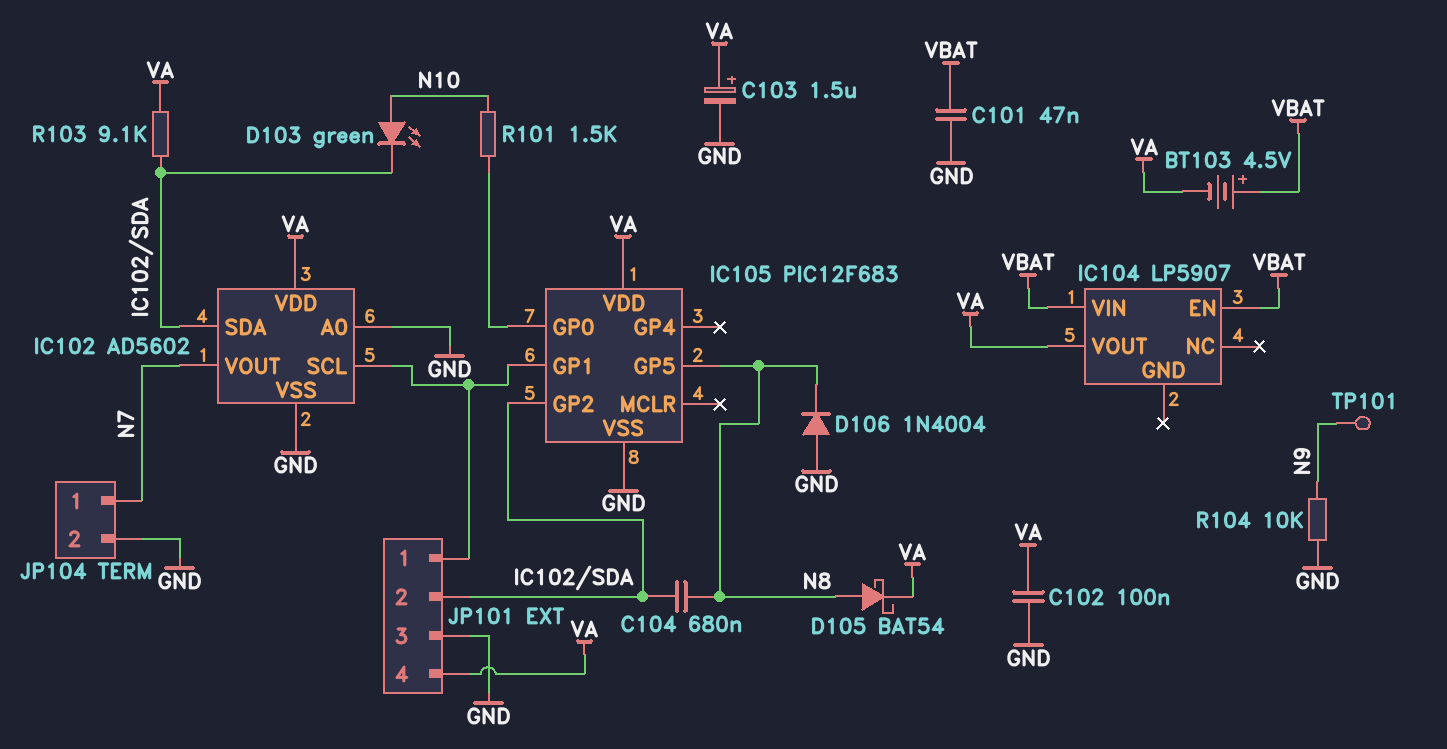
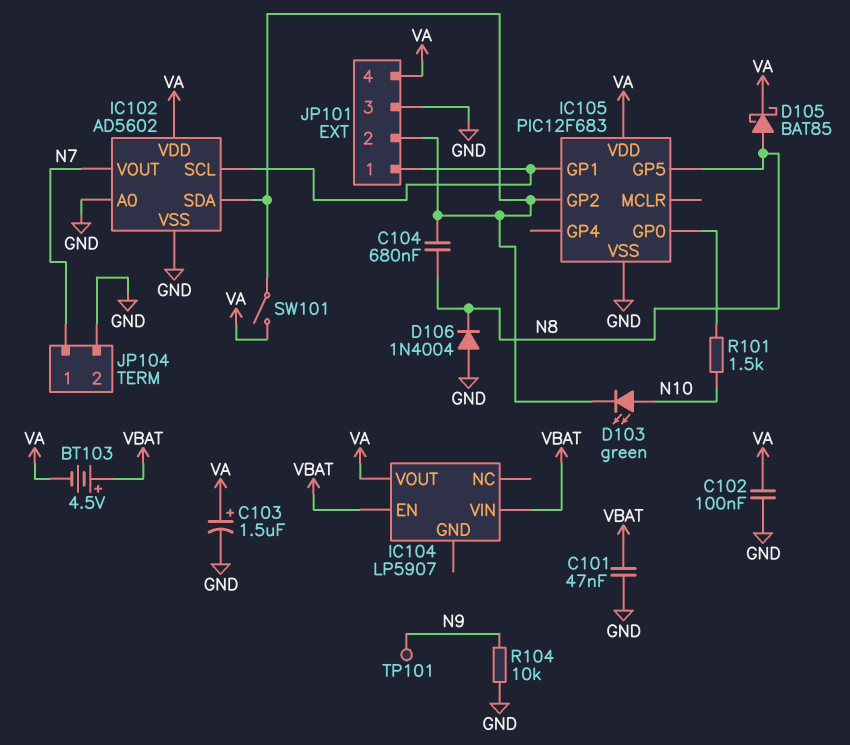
D105: schottky BAT54 (A N8, K VA) -> schottky BAT85 (A N8, K VA)
R103: 9.1k (IC102/SDA, VA) -> none
SW101: none -> switch (IC102/SDA, VA)

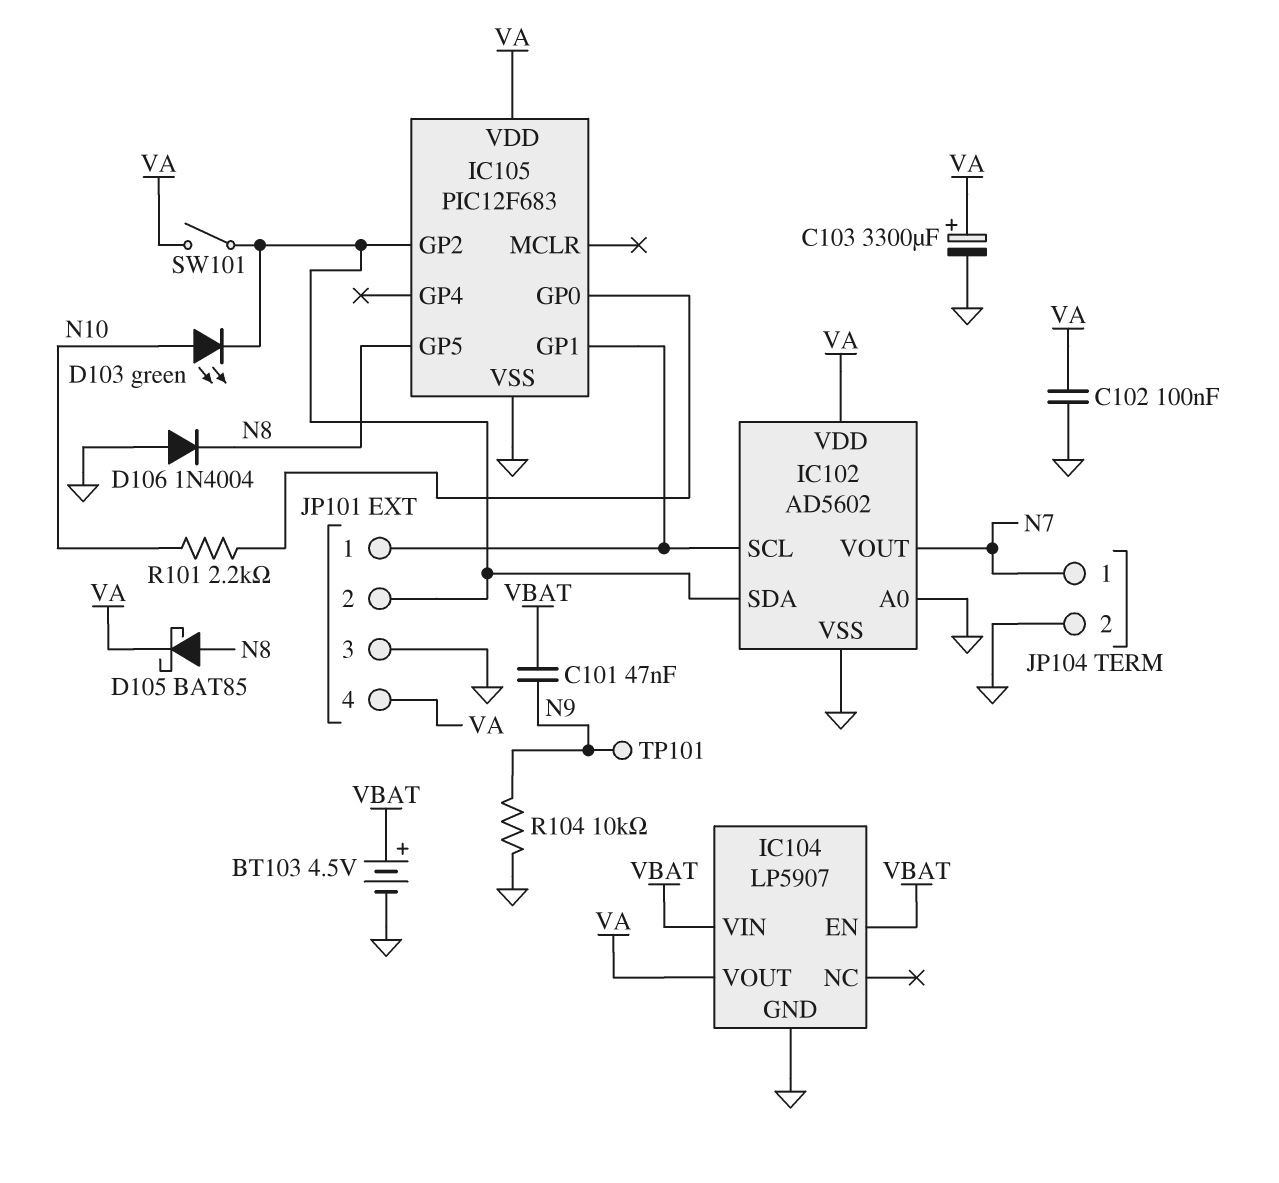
BT103: 4.5V (plus VBAT, minus VA) -> 4.5V (plus VBAT, minus GND)
C101: 47nF (GND, VBAT) -> 47nF (N9, VBAT)
C103: 1.5uF (plus VA, minus GND) -> 3300uF (plus VA, minus GND)
C104: 680nF (IC102/SDA, N8) -> none
IC104 pin GND: none -> GND
R101: 1.5k (IC105/GP0, N10) -> 2.2k (IC105/GP0, N10)

